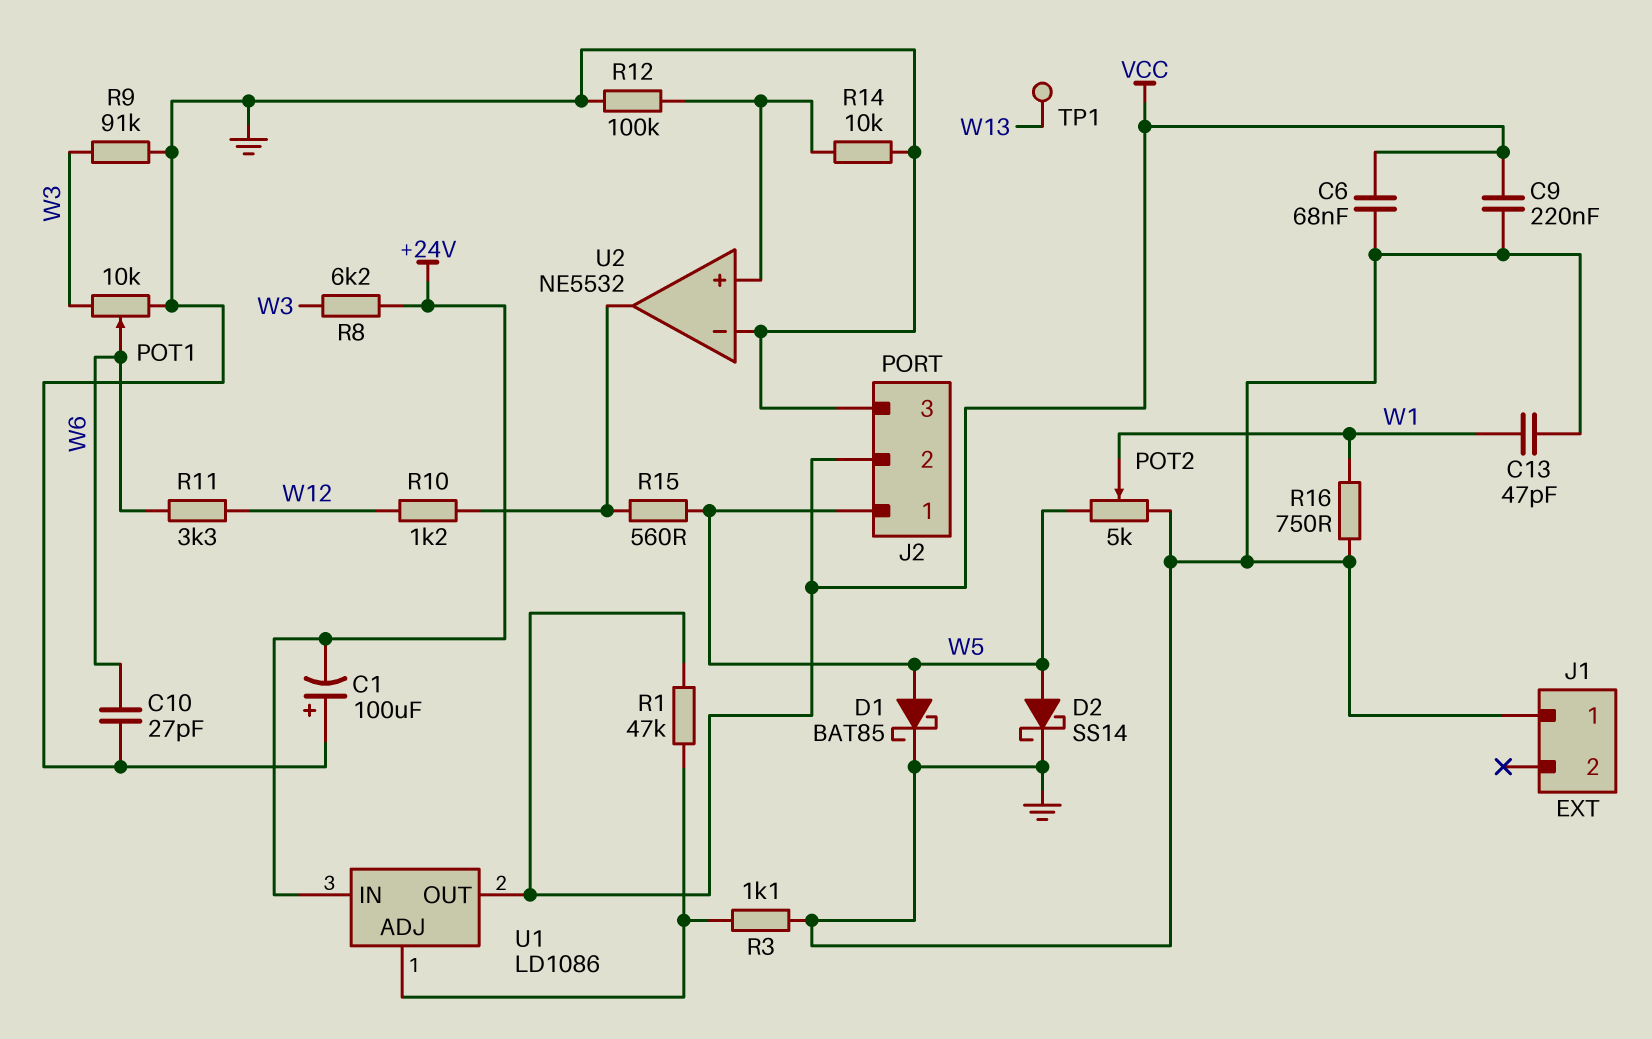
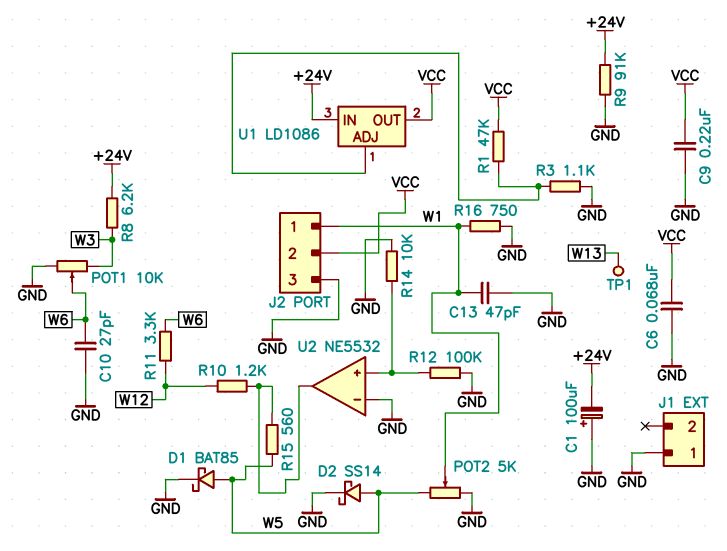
J2 pin 1: W5 -> W1
R9: 91k (GND, W3) -> 91k (+24V, GND)

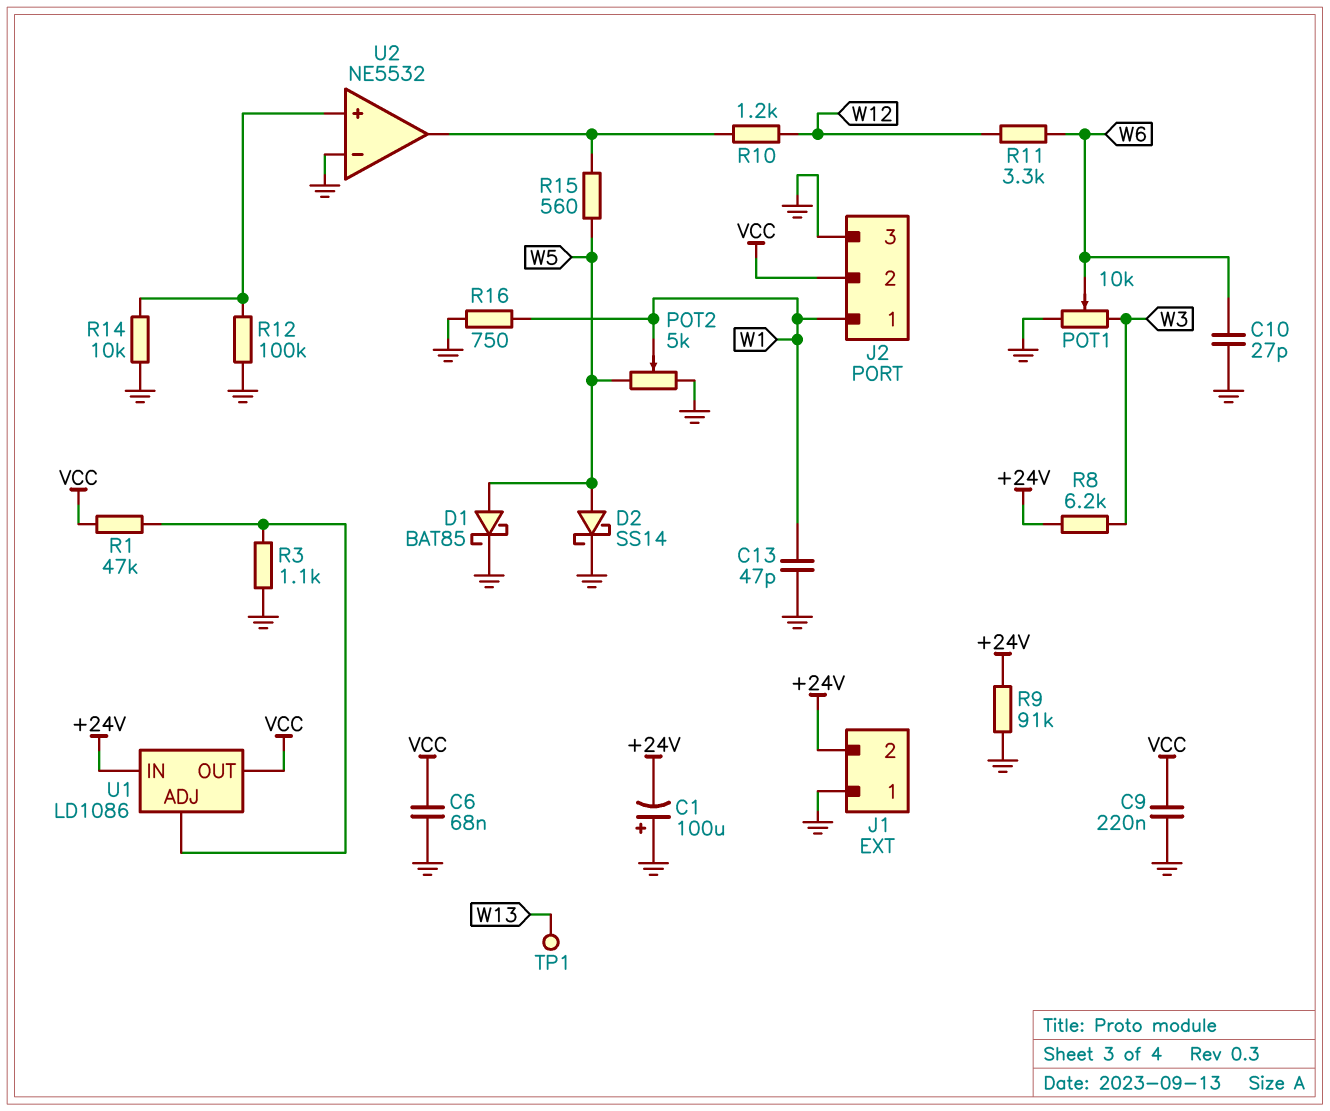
J1 pin 2: none -> +24V

